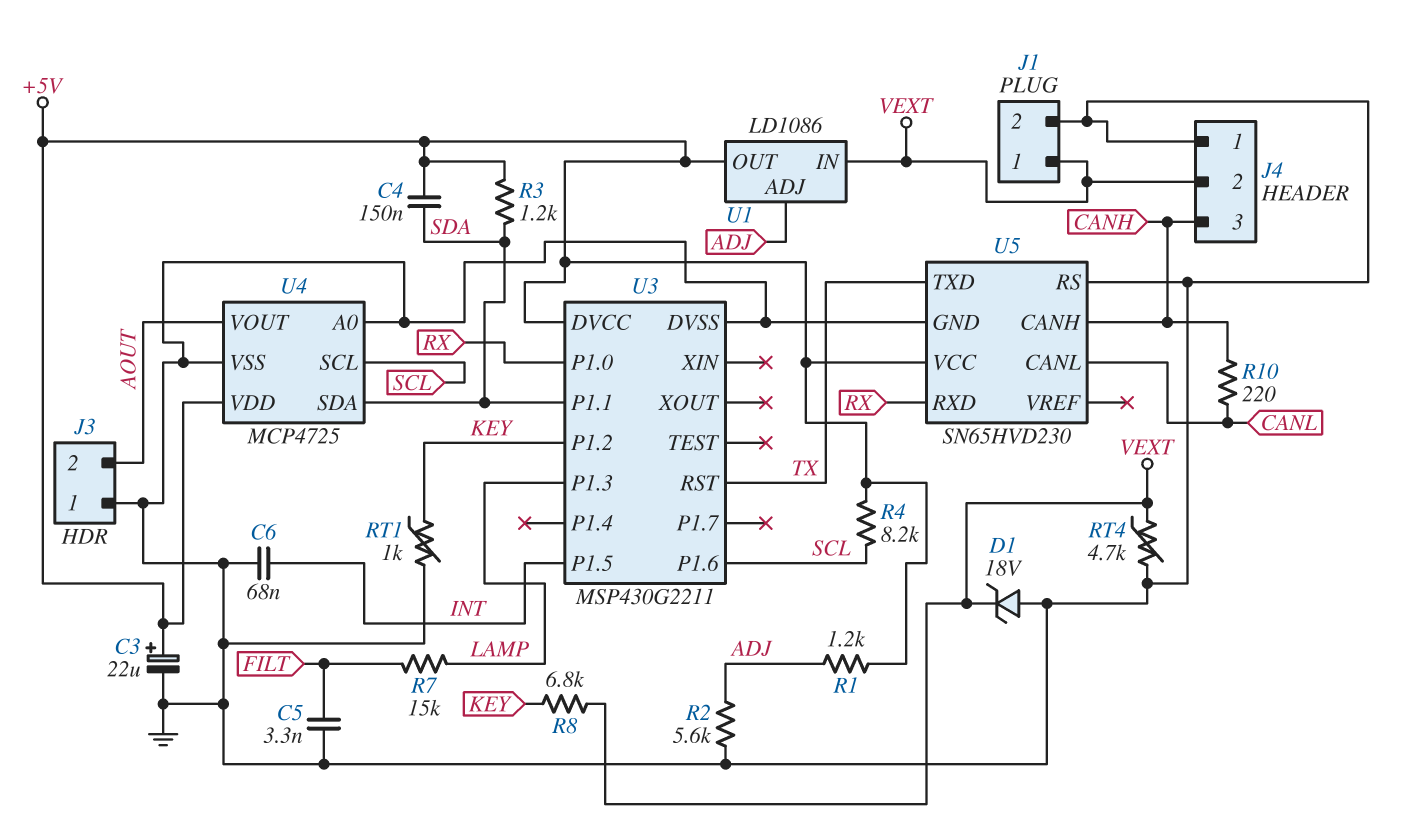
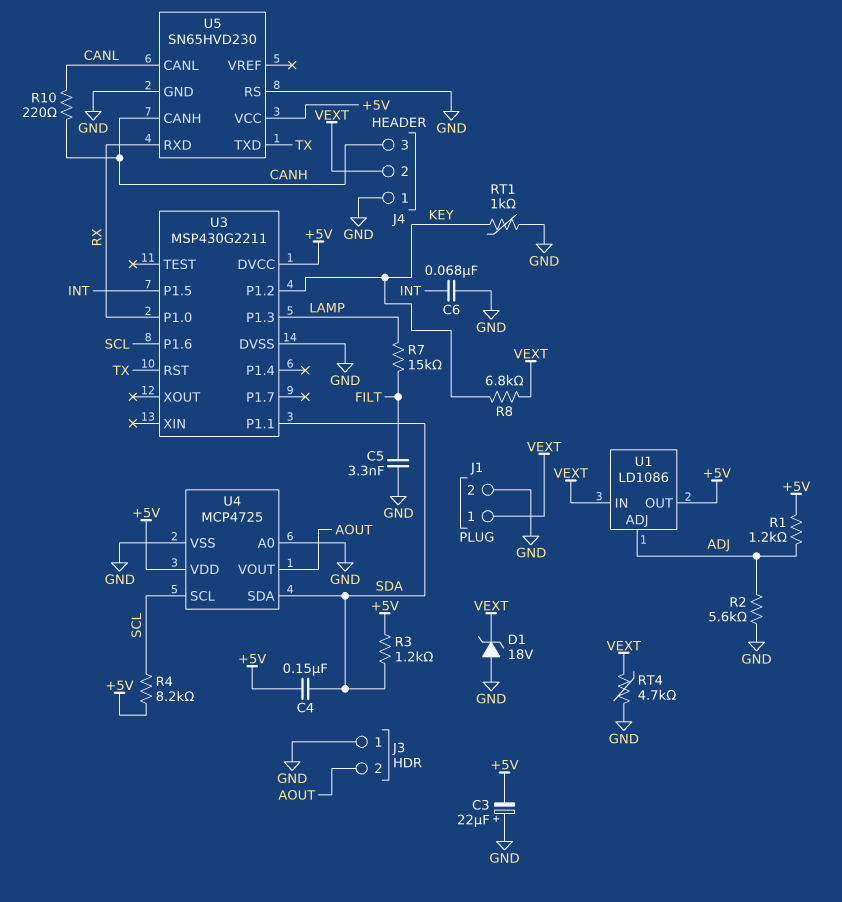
C3: 22uF (plus +5V, minus GND) -> 22uF (plus GND, minus +5V)

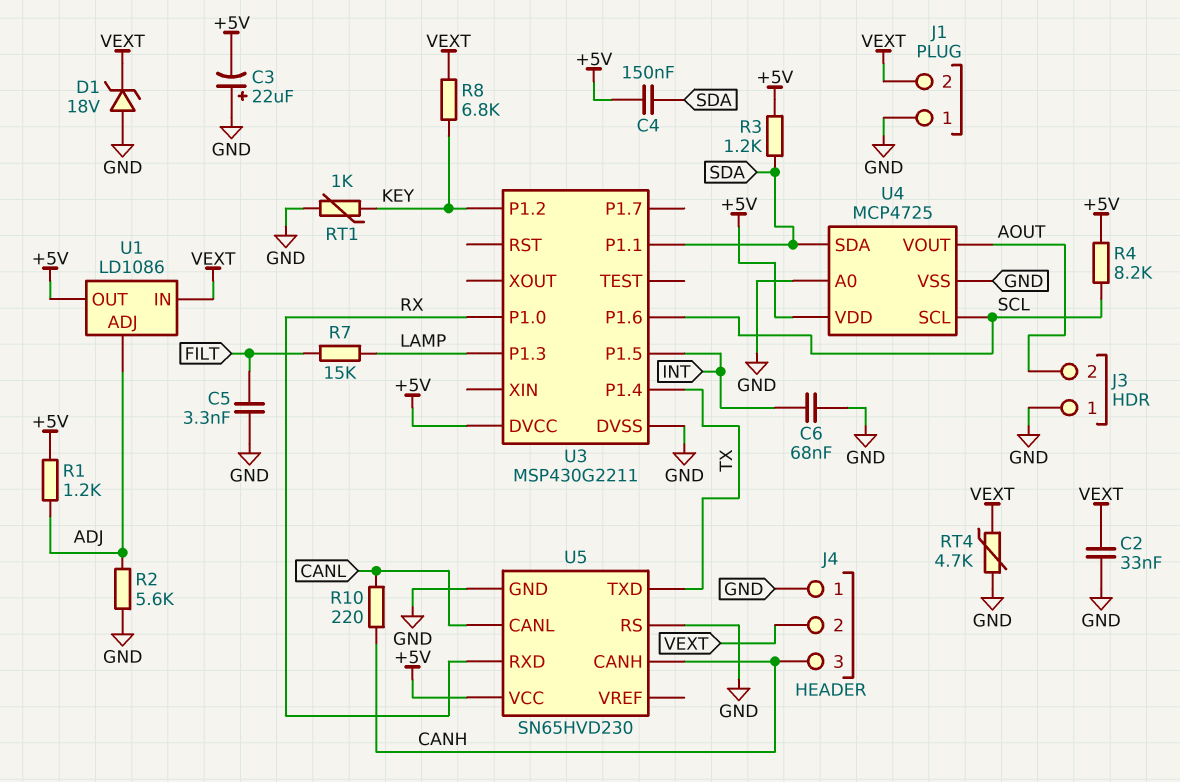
C2: none -> 33nF (GND, VEXT)
J1 pin 1: VEXT -> GND
J1 pin 2: GND -> VEXT
U3 pin P1.4: none -> TX
U3 pin RST: TX -> none

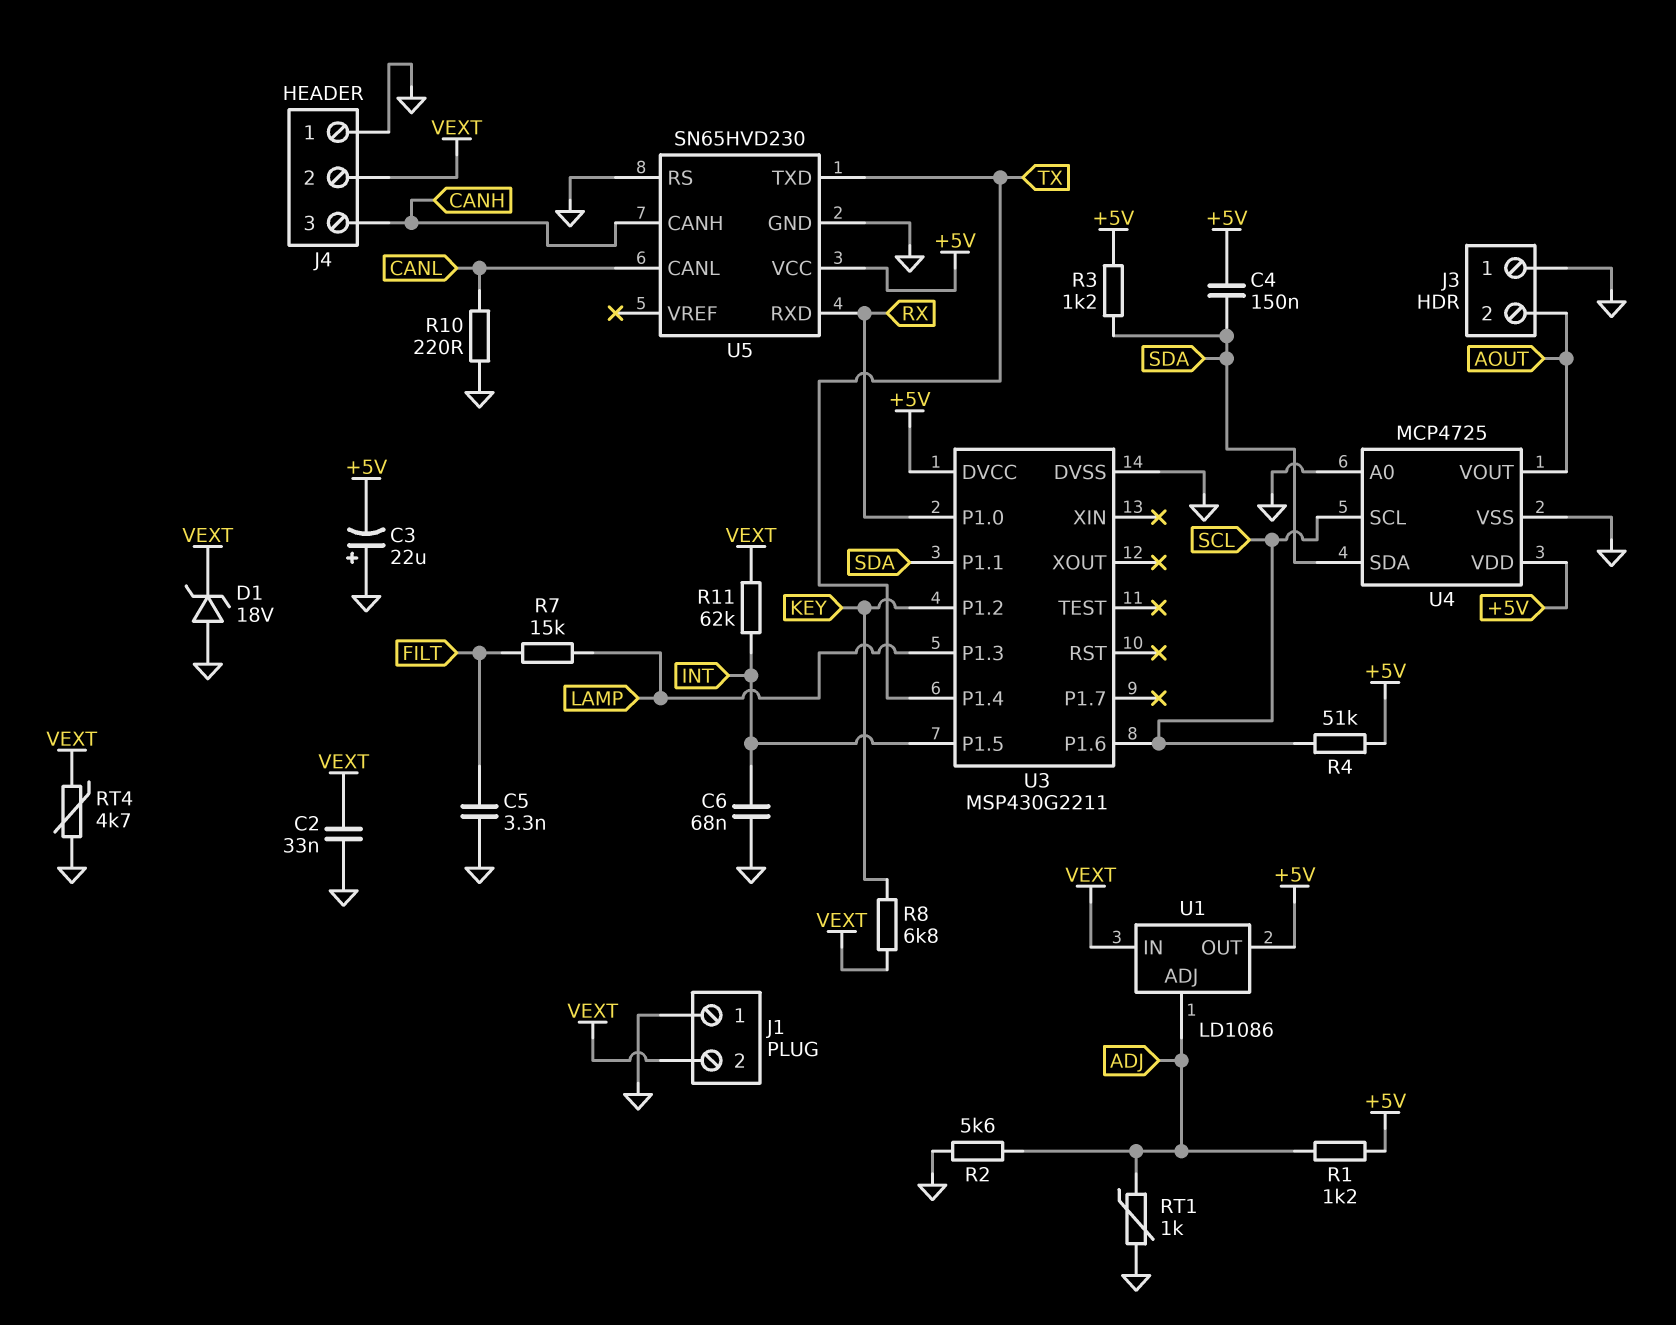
R4: 8.2k (+5V, SCL) -> 51k (+5V, SCL)
R10: 220 (CANH, CANL) -> 220 (CANL, GND)
R11: none -> 62k (INT, VEXT)
RT1: 1k (GND, KEY) -> 1k (ADJ, GND)

